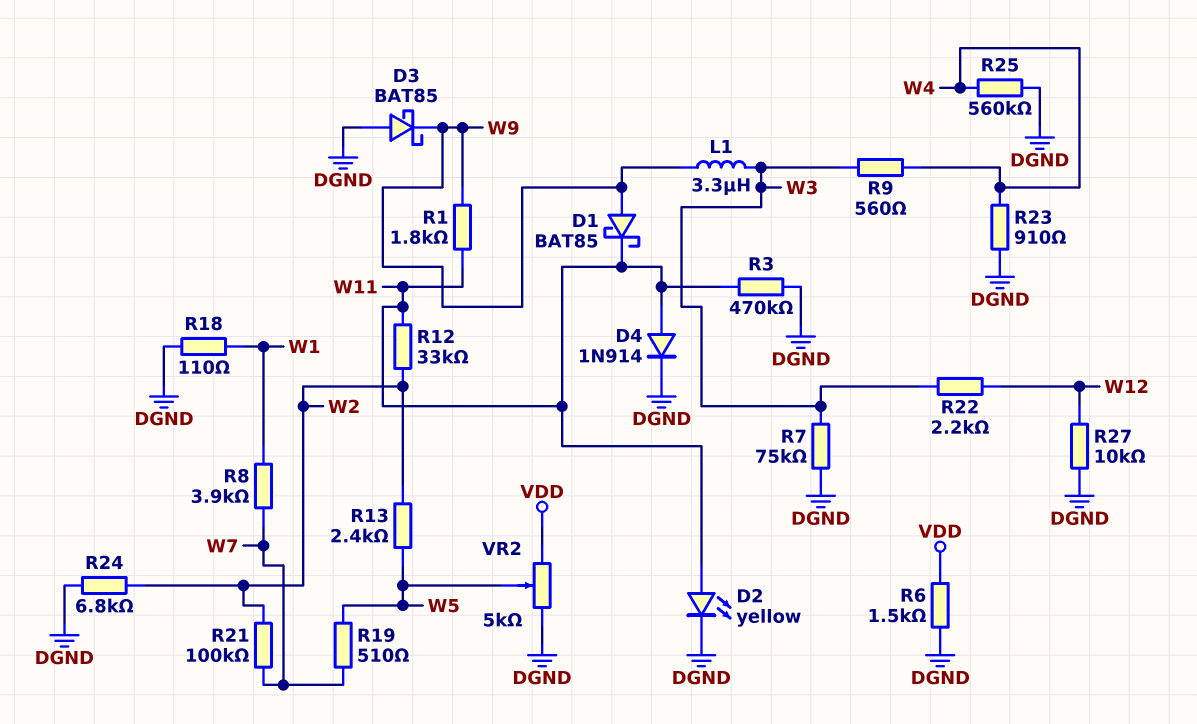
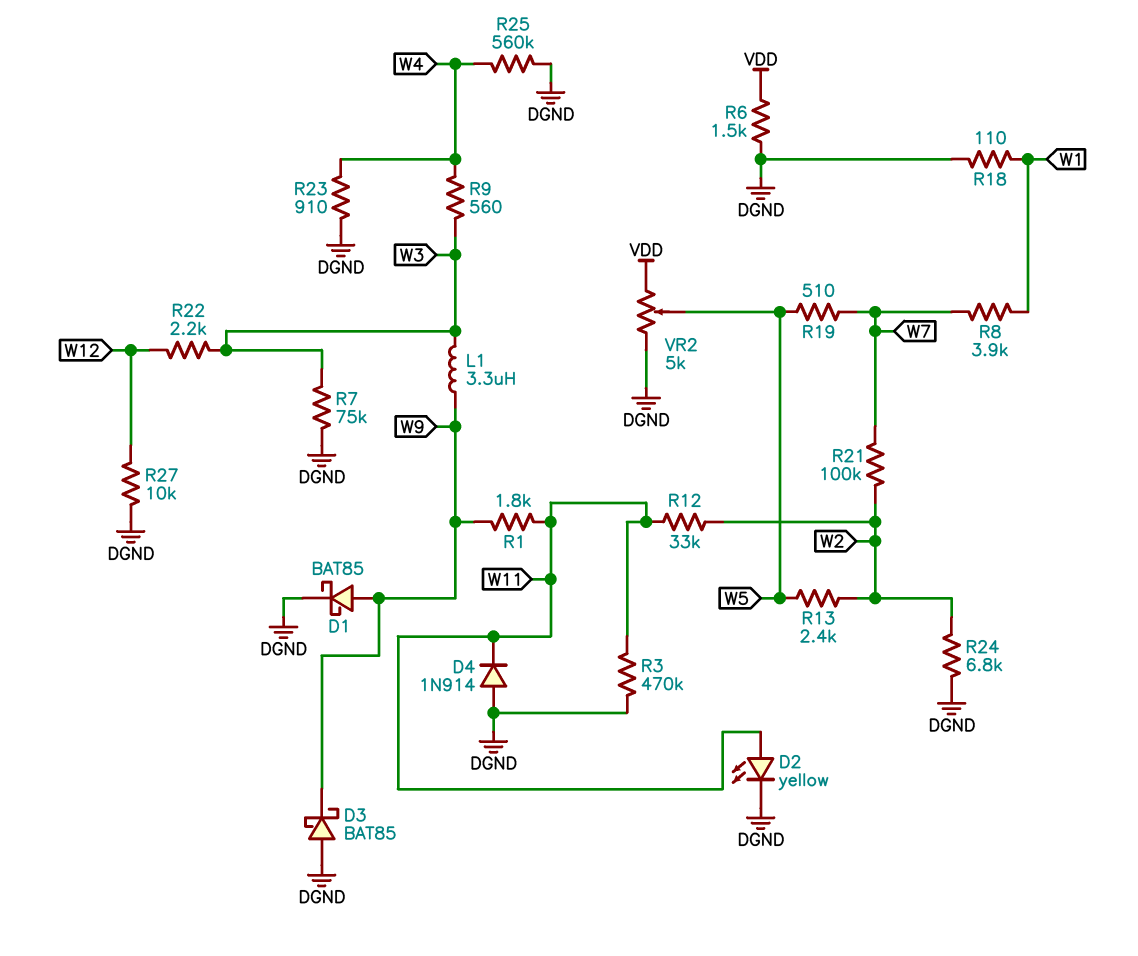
D1: schottky BAT85 (A W9, K W11) -> schottky BAT85 (A W9, K DGND)
D4: diode 1N914 (A W11, K DGND) -> diode 1N914 (A DGND, K W11)

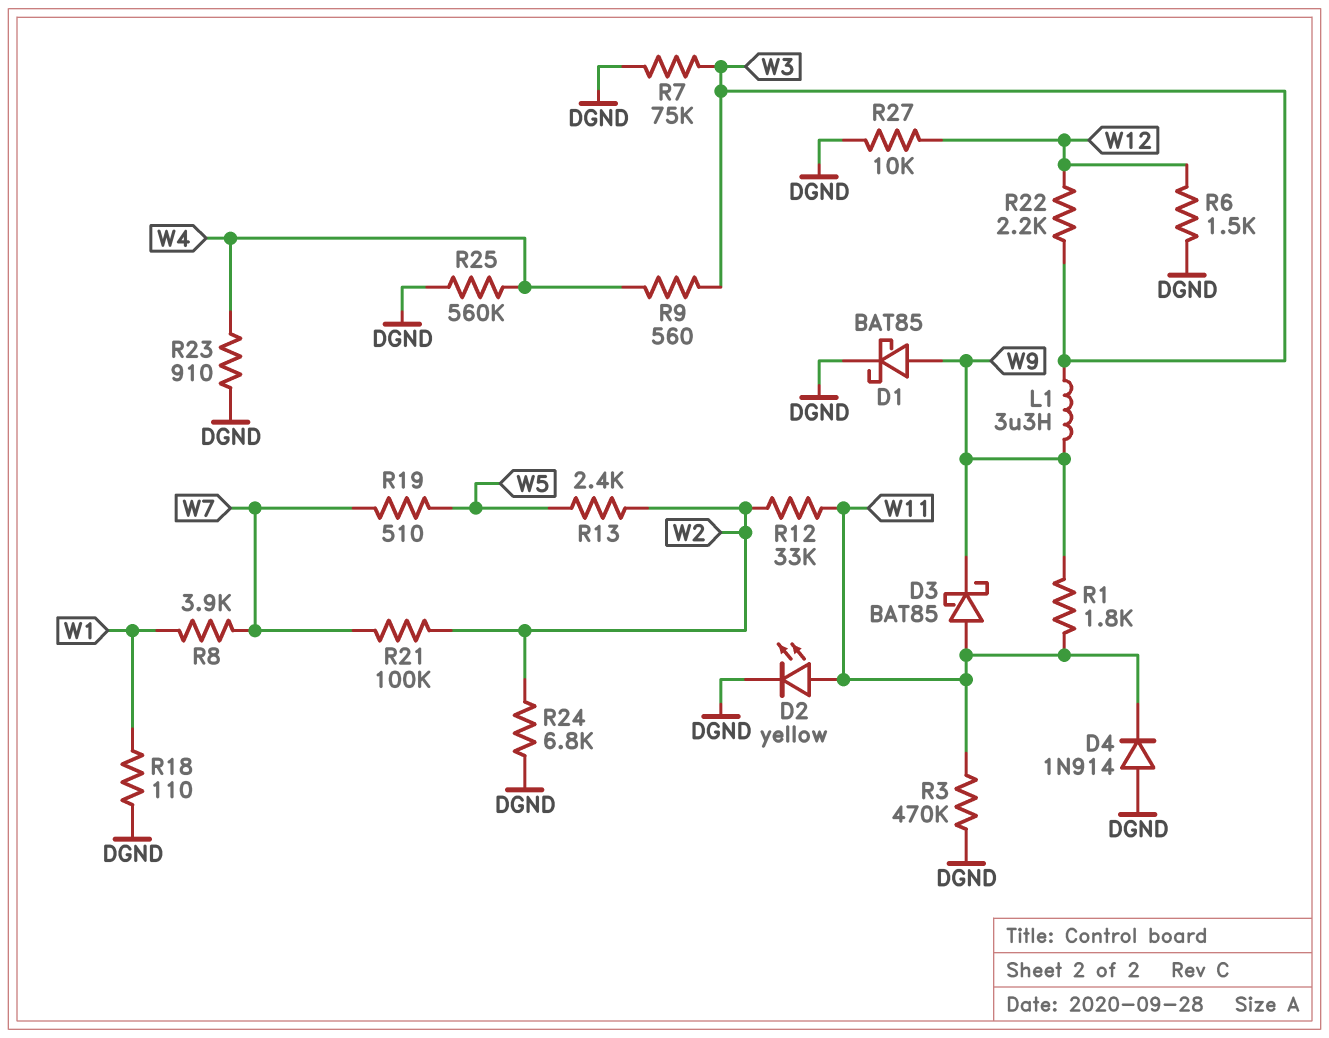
D3: schottky BAT85 (A DGND, K W9) -> schottky BAT85 (A W11, K W9)
R6: 1.5k (DGND, VDD) -> 1.5k (DGND, W12)
VR2: 5k (DGND, VDD, wiper W5) -> none

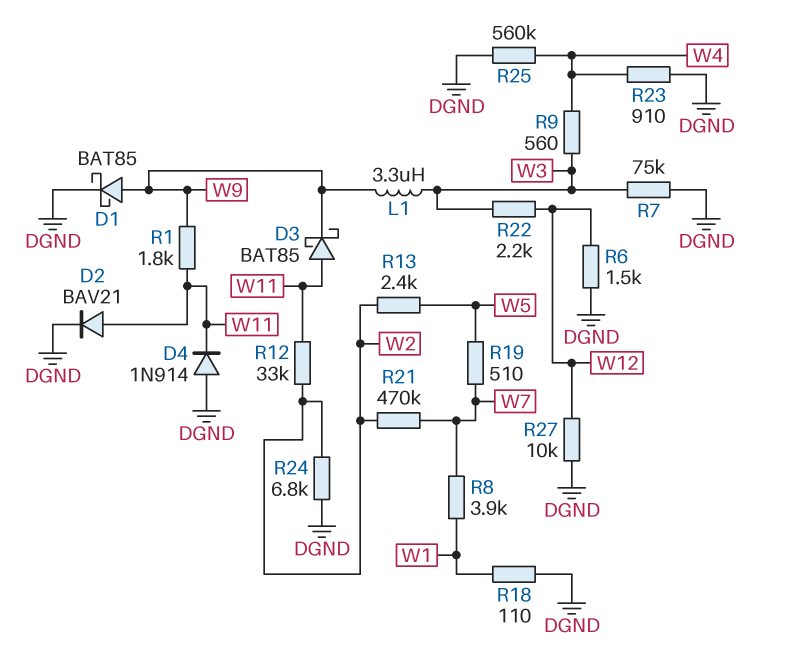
D2: LED yellow (A W11, K DGND) -> diode BAV21 (A W11, K DGND)
R3: 470k (DGND, W11) -> none
R21: 100k (W2, W7) -> 470k (W2, W7)

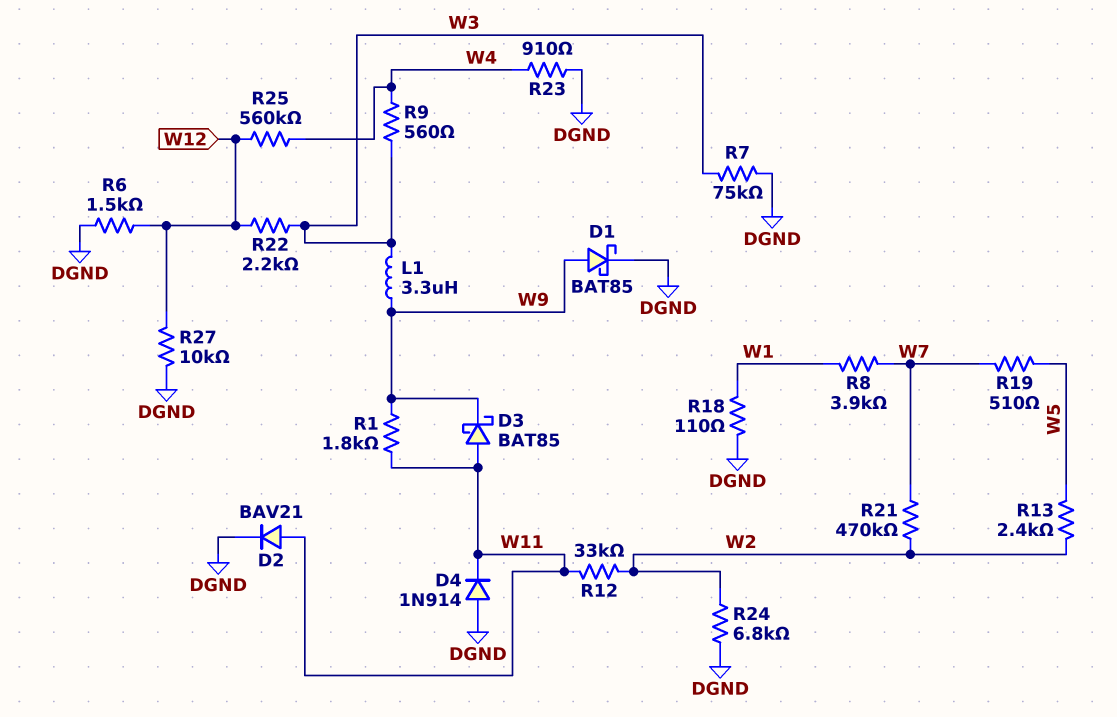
R25: 560k (DGND, W4) -> 560k (W4, W12)

